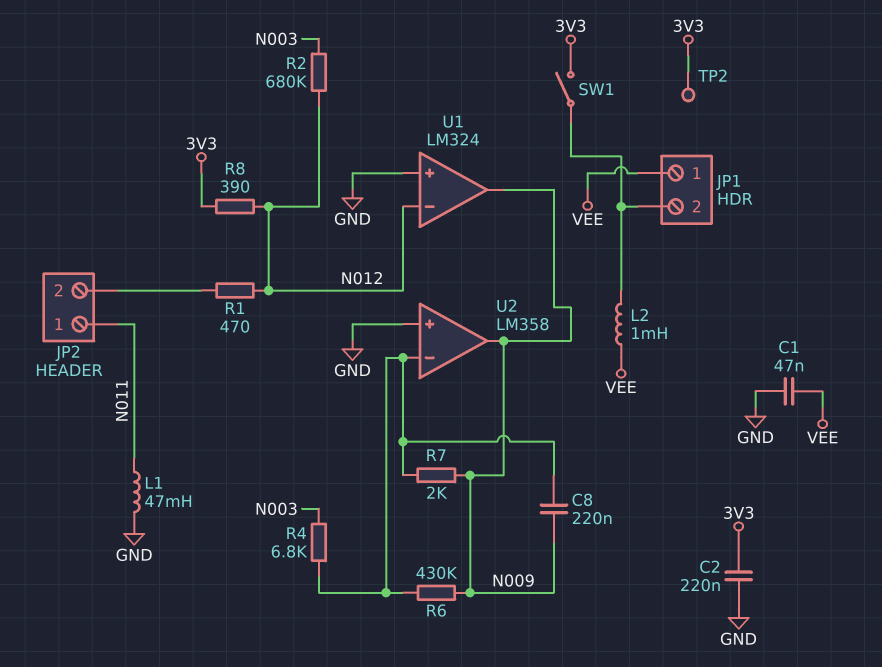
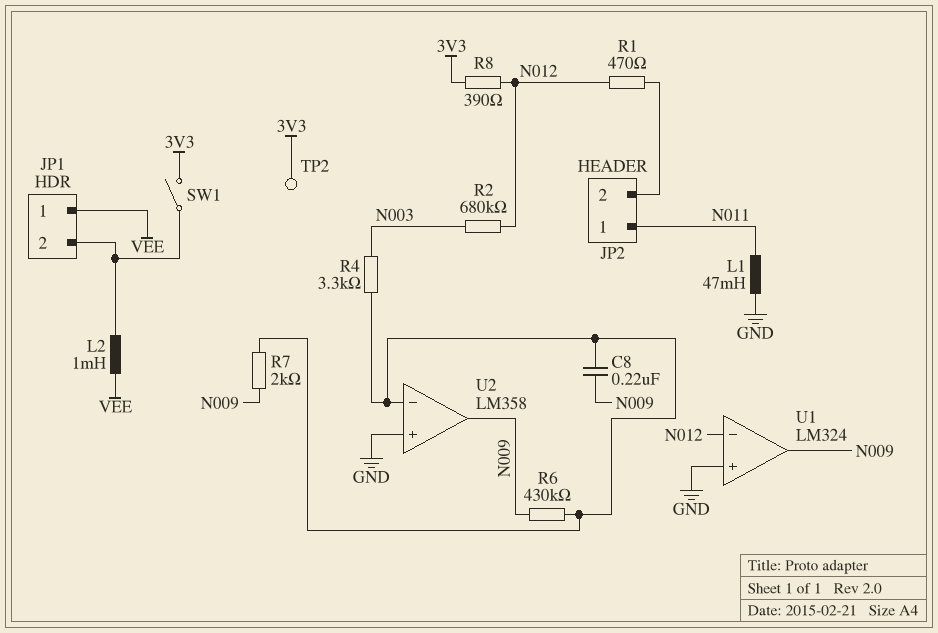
C1: 47nF (GND, VEE) -> none
C2: 220nF (3V3, GND) -> none
R4: 6.8k (N003, U2/in-) -> 3.3k (N003, U2/in-)

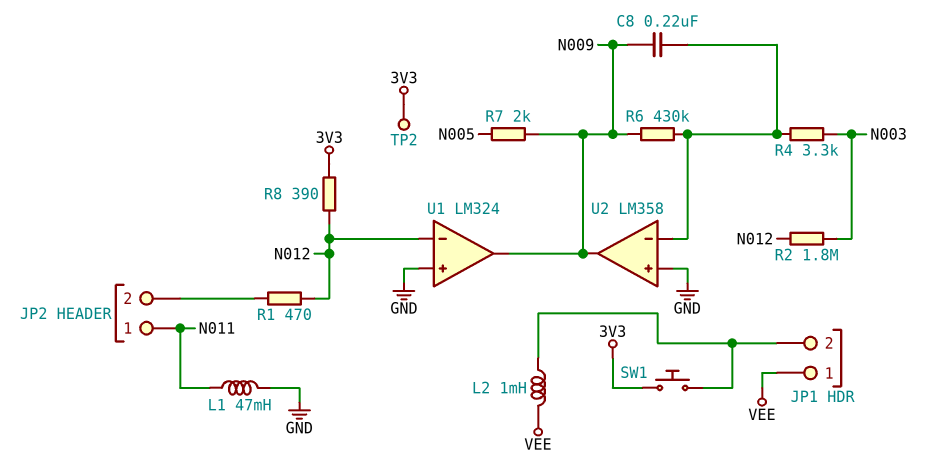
R2: 680k (N003, N012) -> 1.8M (N003, N012)
R7: 2k (N009, U2/in-) -> 2k (N005, N009)
SW1: switch (3V3, JP1/2) -> button (3V3, JP1/2)

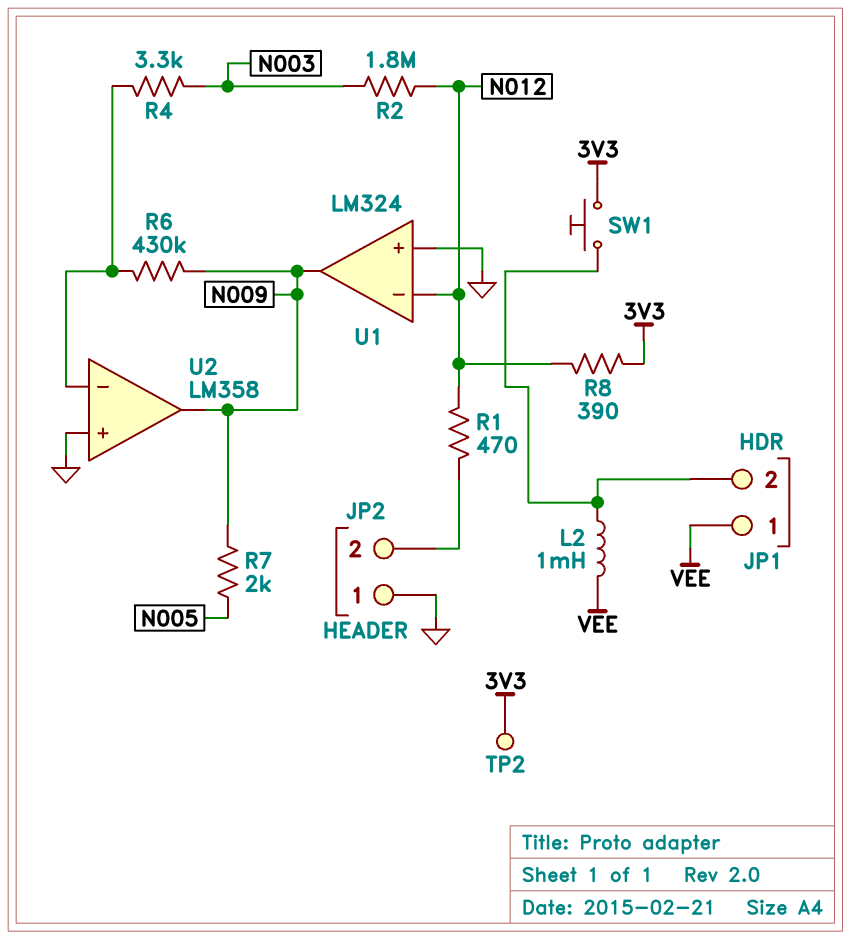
C8: 220nF (N009, U2/in-) -> none
JP2 pin 1: N011 -> GND
L1: 47mH (GND, N011) -> none

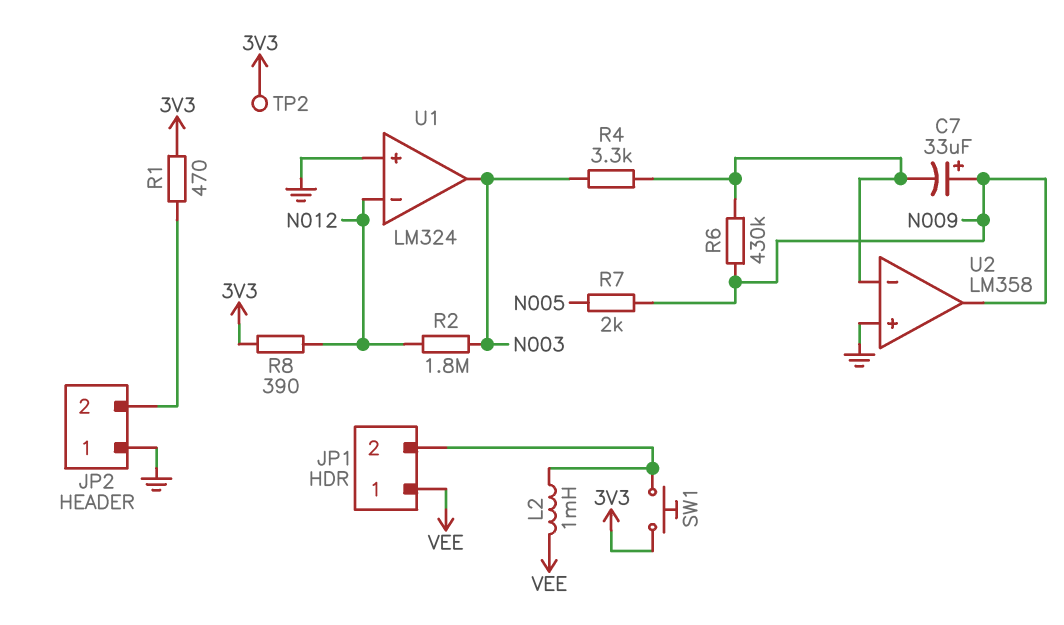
C7: none -> 33uF (plus N009, minus U2/in-)
R1: 470 (JP2/2, N012) -> 470 (3V3, JP2/2)
U1 pin out: N009 -> N003

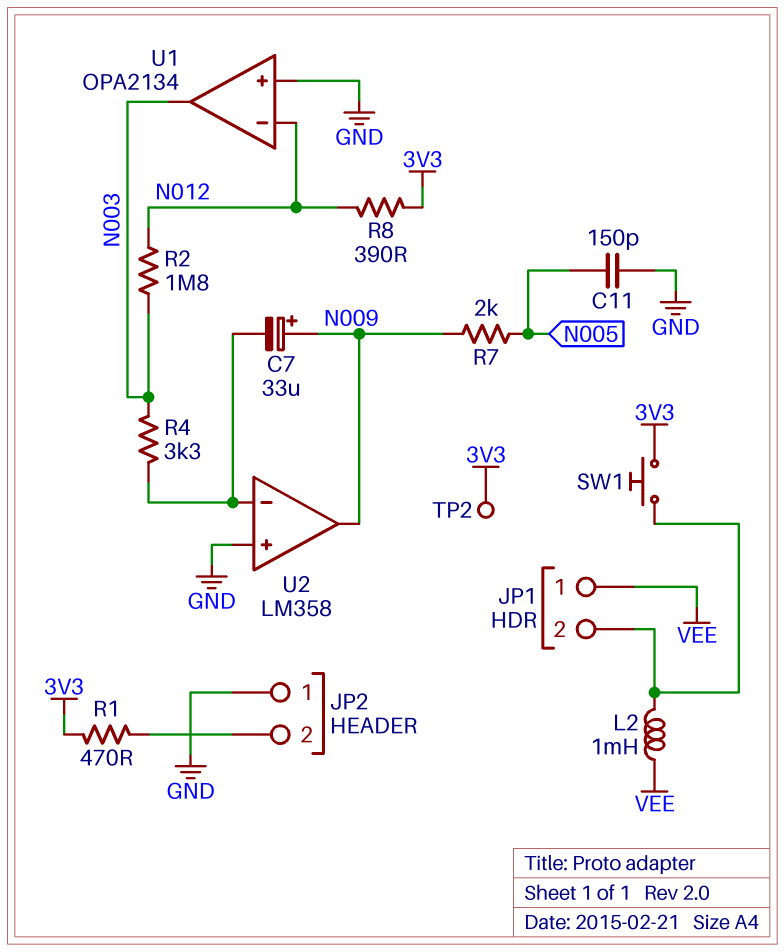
C11: none -> 150pF (GND, N005)
R6: 430k (N009, U2/in-) -> none
U1: LM324 -> OPA2134

